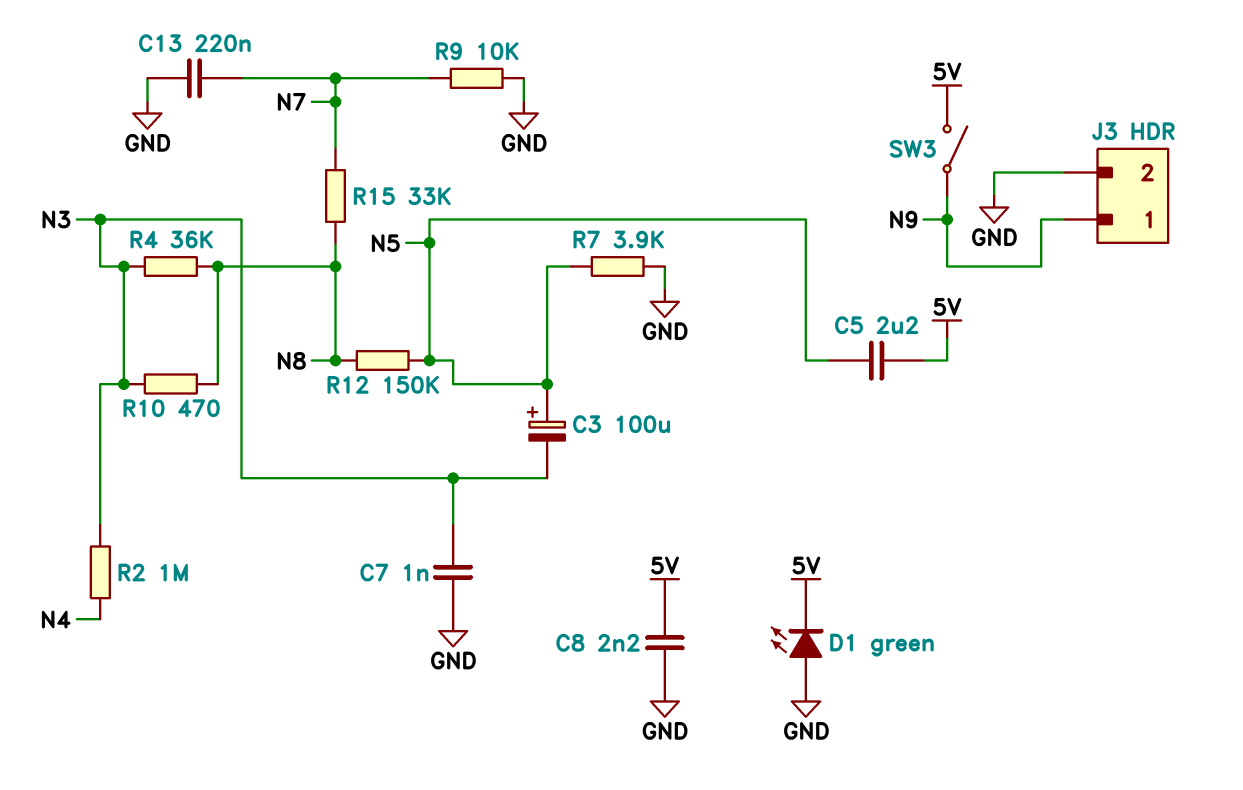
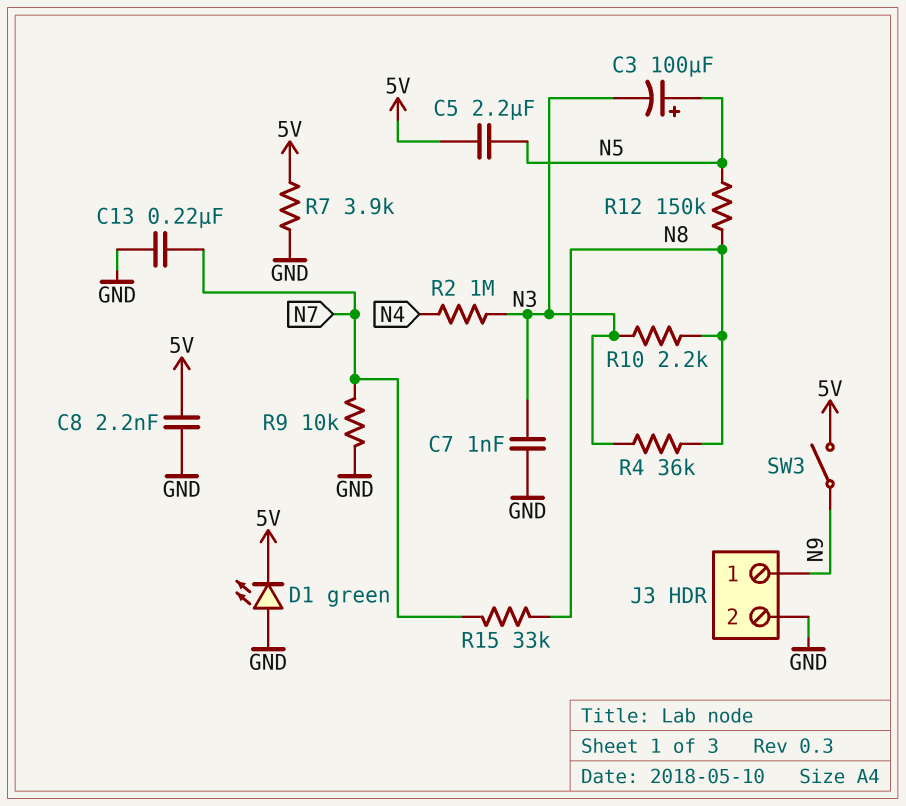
R7: 3.9k (GND, N5) -> 3.9k (5V, GND)
R10: 470 (N3, N8) -> 2.2k (N3, N8)

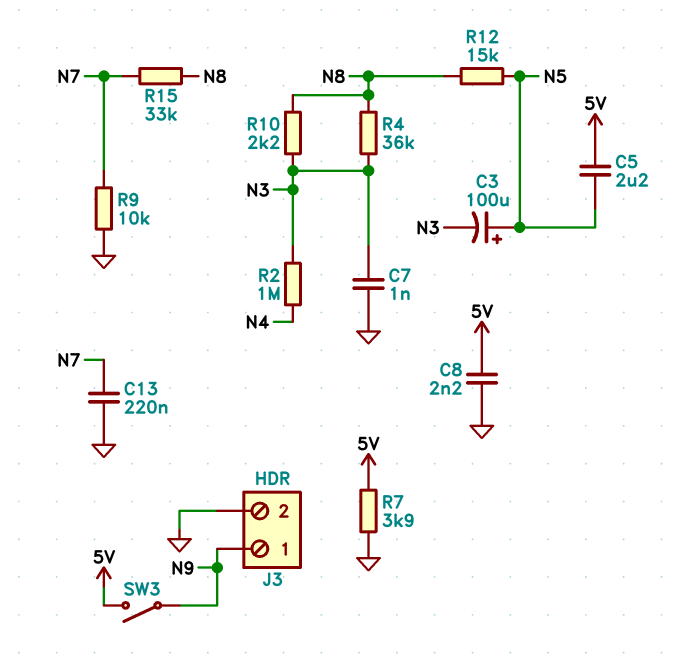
D1: LED green (A GND, K 5V) -> none
R12: 150k (N5, N8) -> 15k (N5, N8)

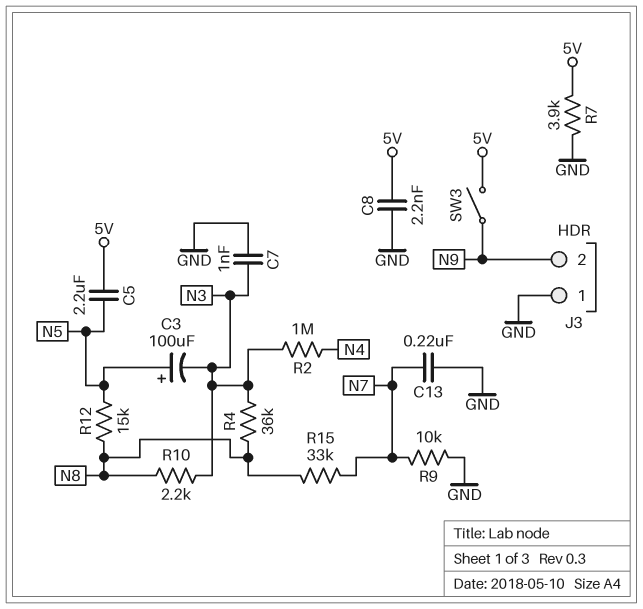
J3 pin 1: N9 -> GND
J3 pin 2: GND -> N9

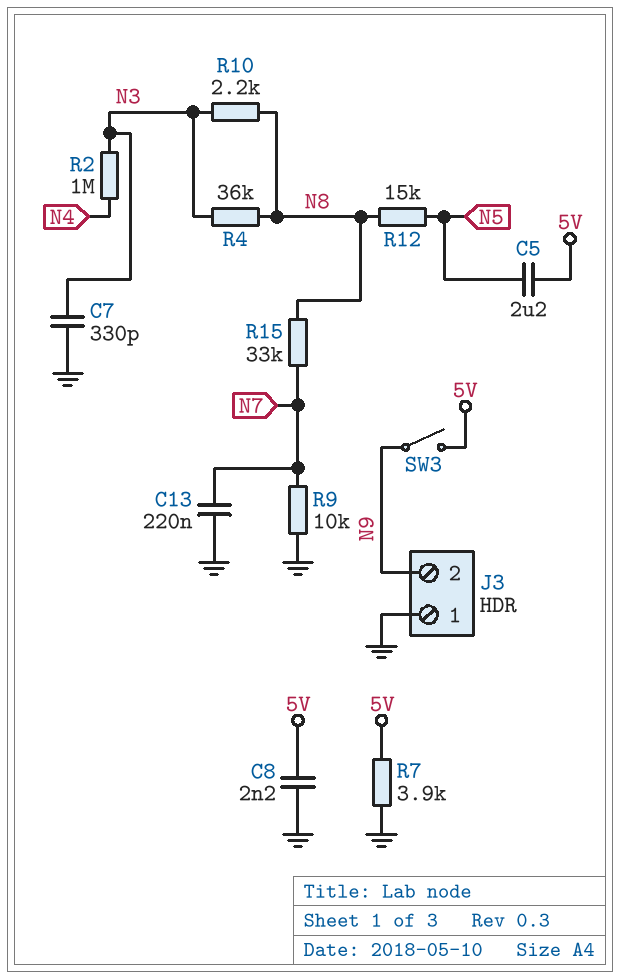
C3: 100uF (plus N5, minus N3) -> none
C7: 1nF (GND, N3) -> 330pF (GND, N3)

